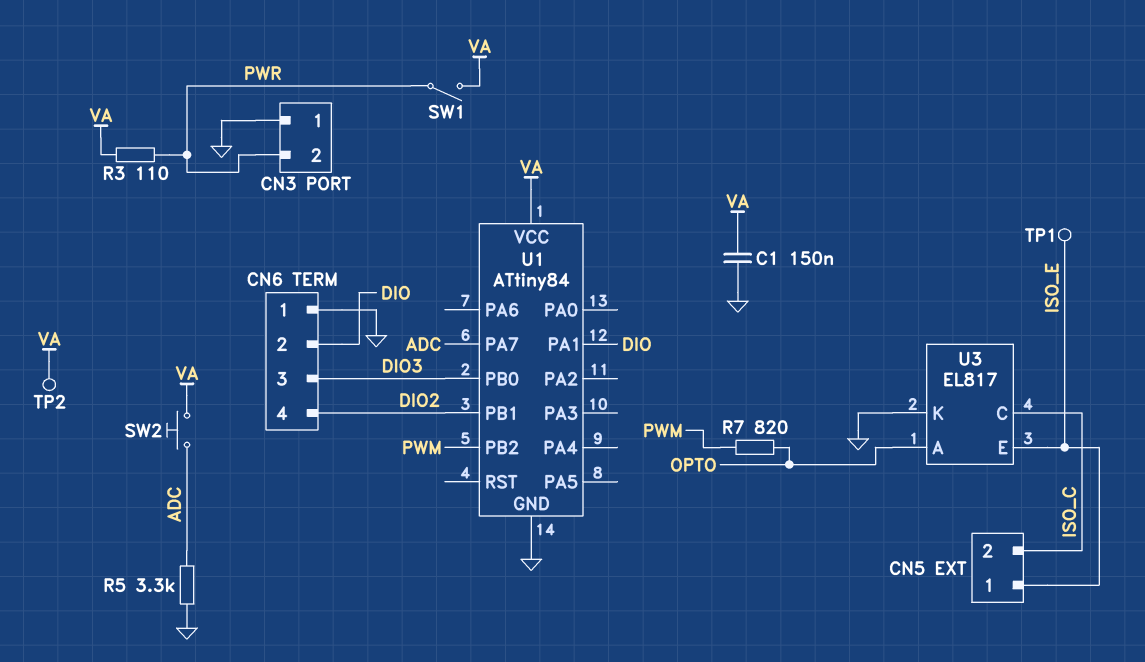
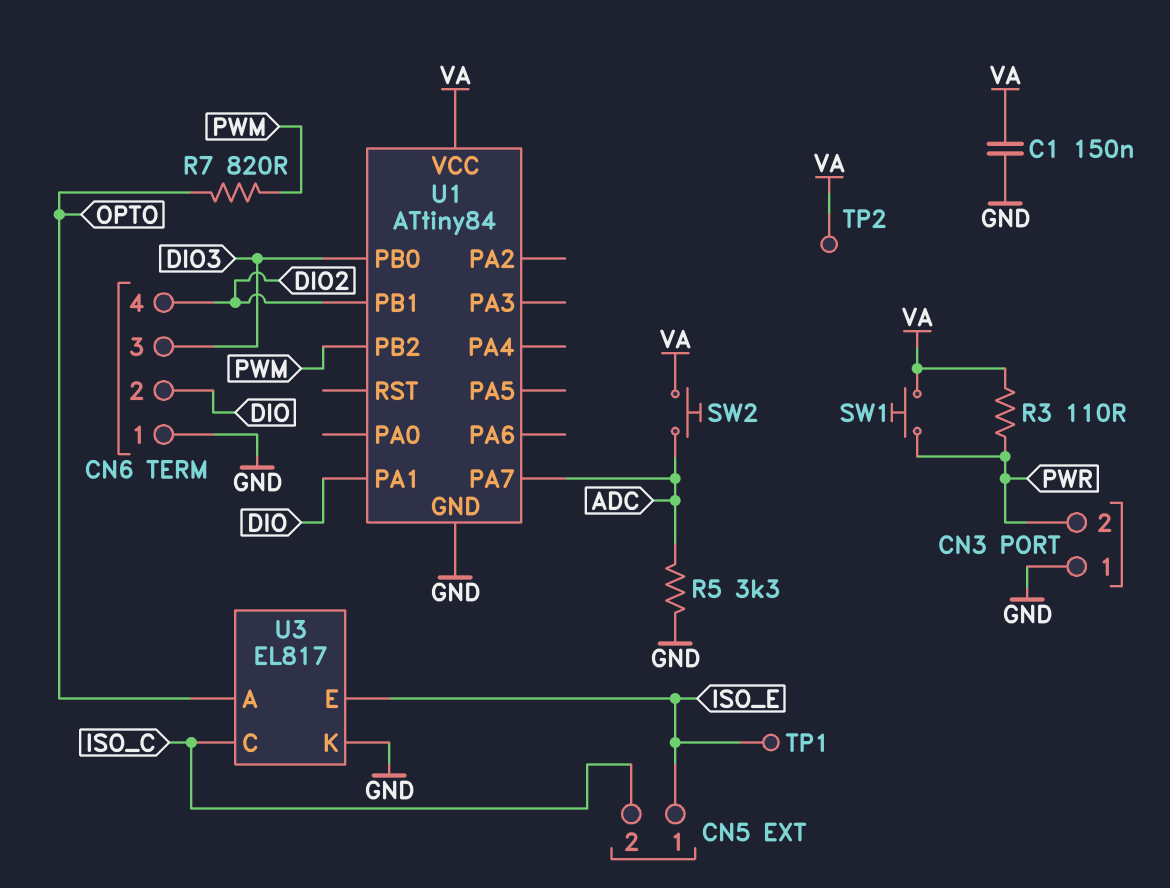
SW1: switch (PWR, VA) -> button (PWR, VA)

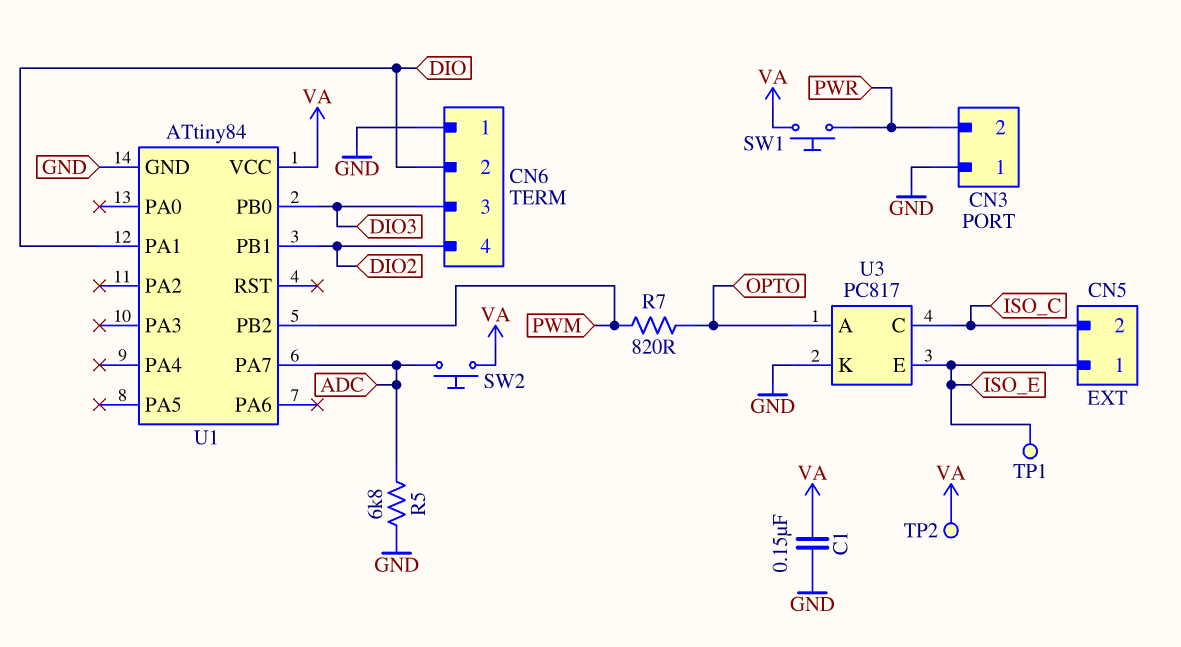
R3: 110 (PWR, VA) -> none
R5: 3.3k (ADC, GND) -> 6.8k (ADC, GND)
U3: EL817 -> PC817

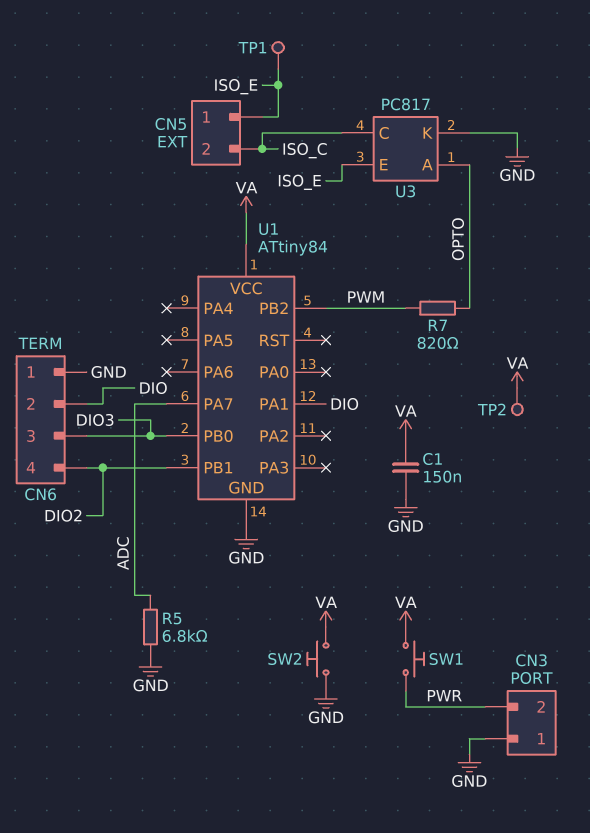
SW2: button (ADC, VA) -> button (GND, VA)

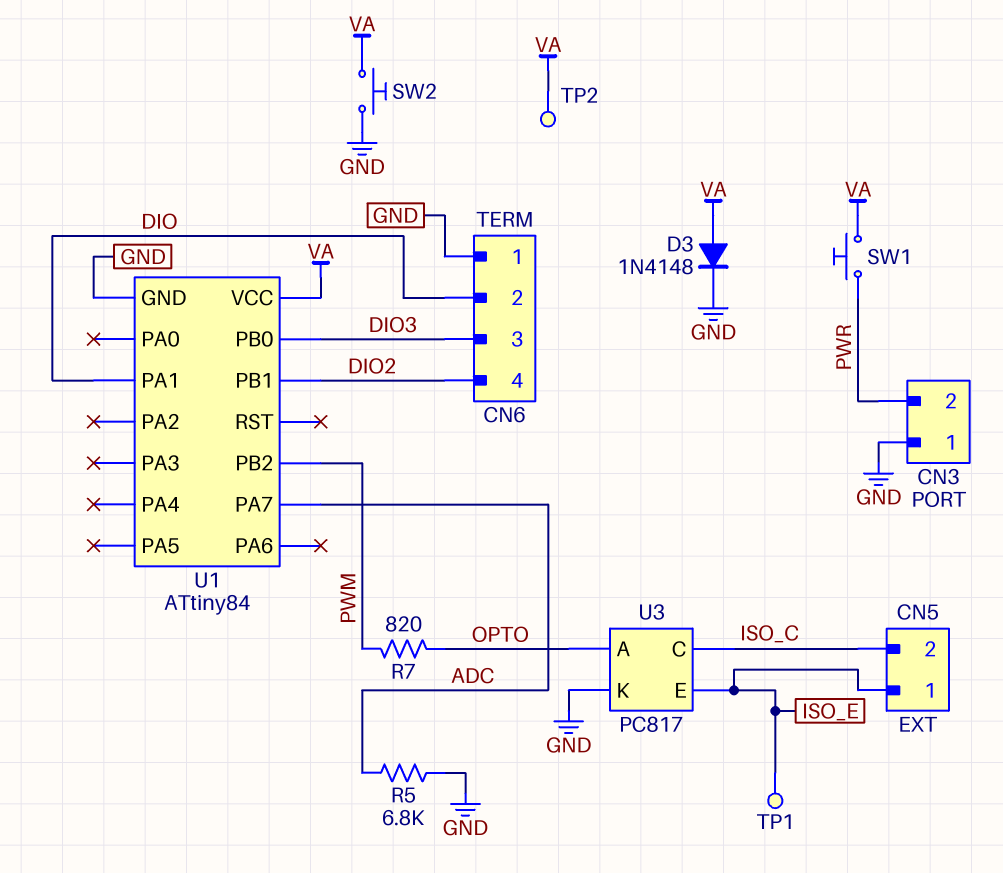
C1: 150nF (GND, VA) -> none
D3: none -> diode 1N4148 (A VA, K GND)

